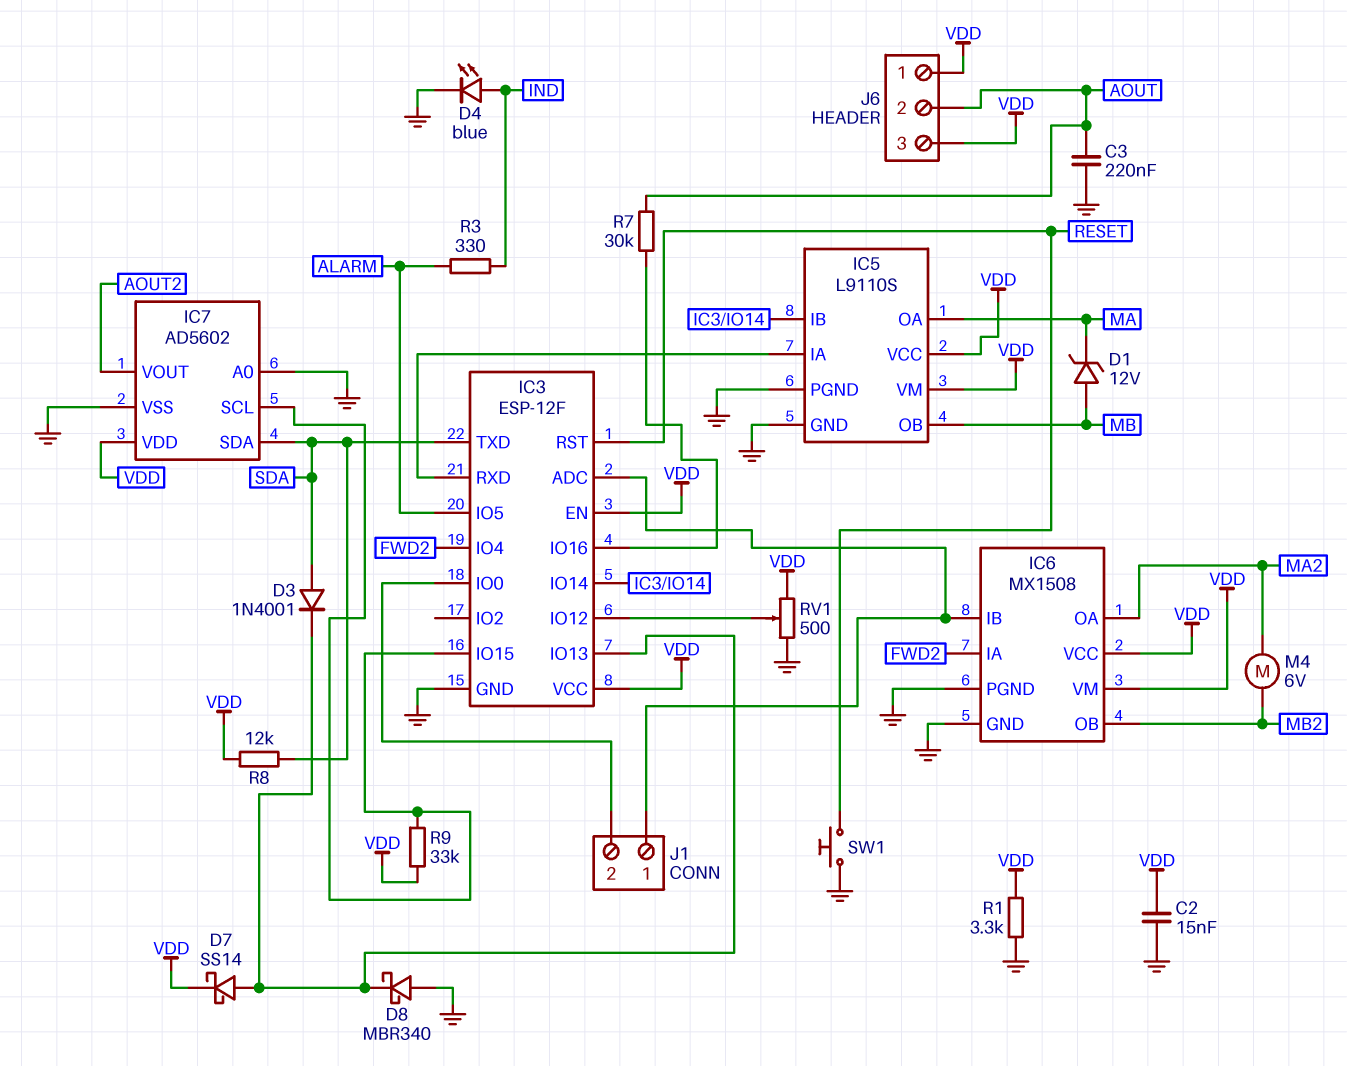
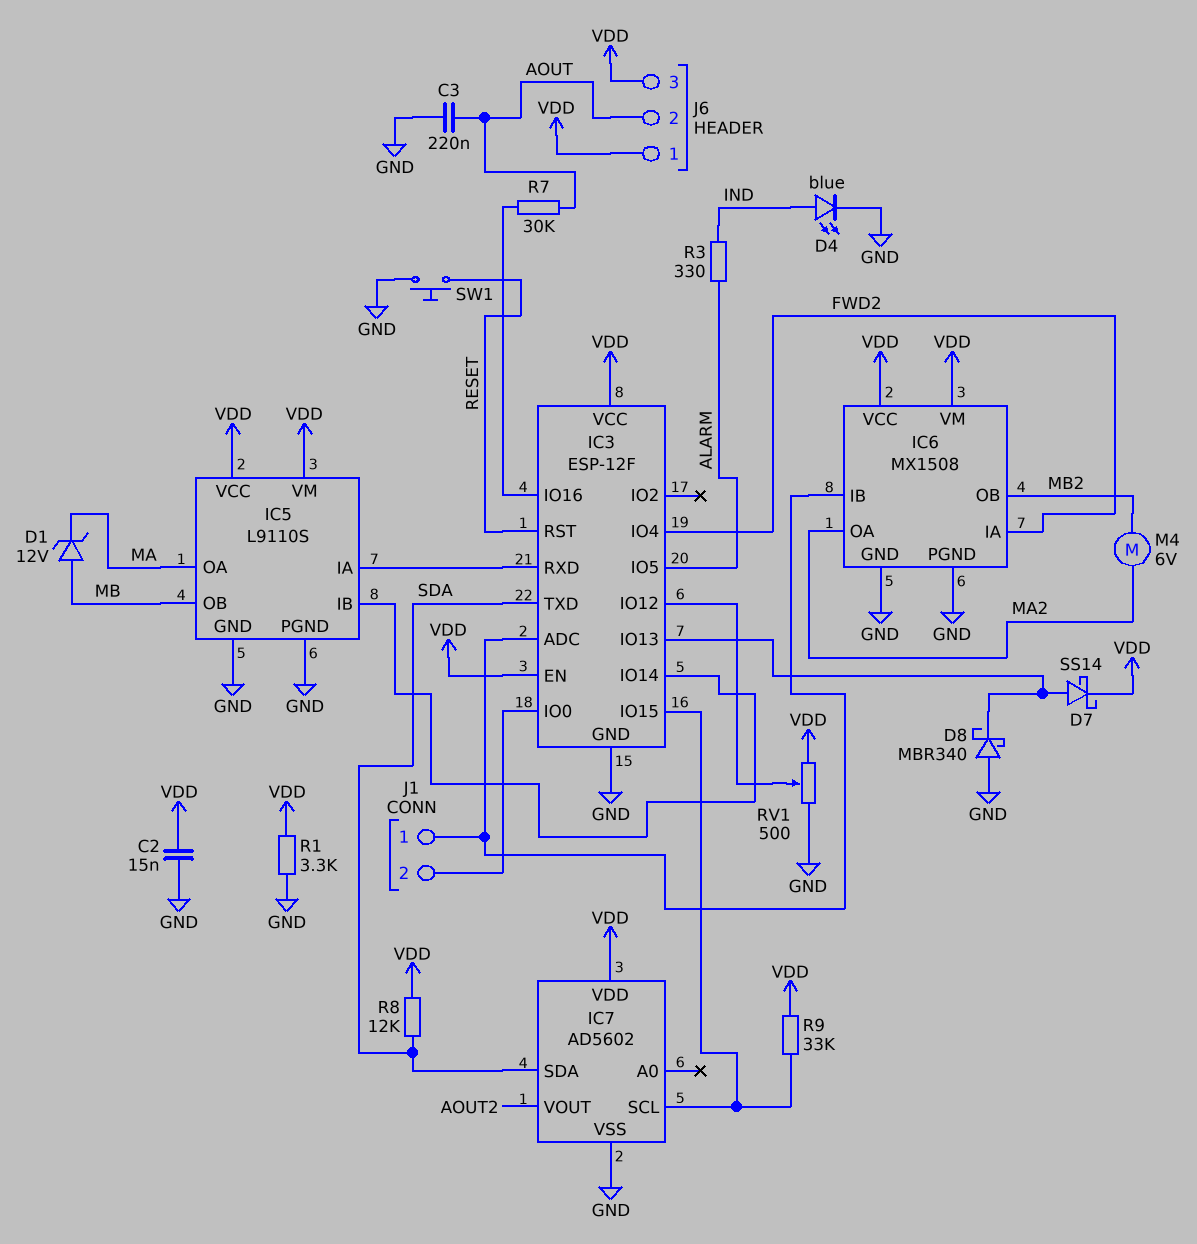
D3: diode 1N4001 (A SDA, K IC3/IO13) -> none
IC7 pin A0: GND -> none

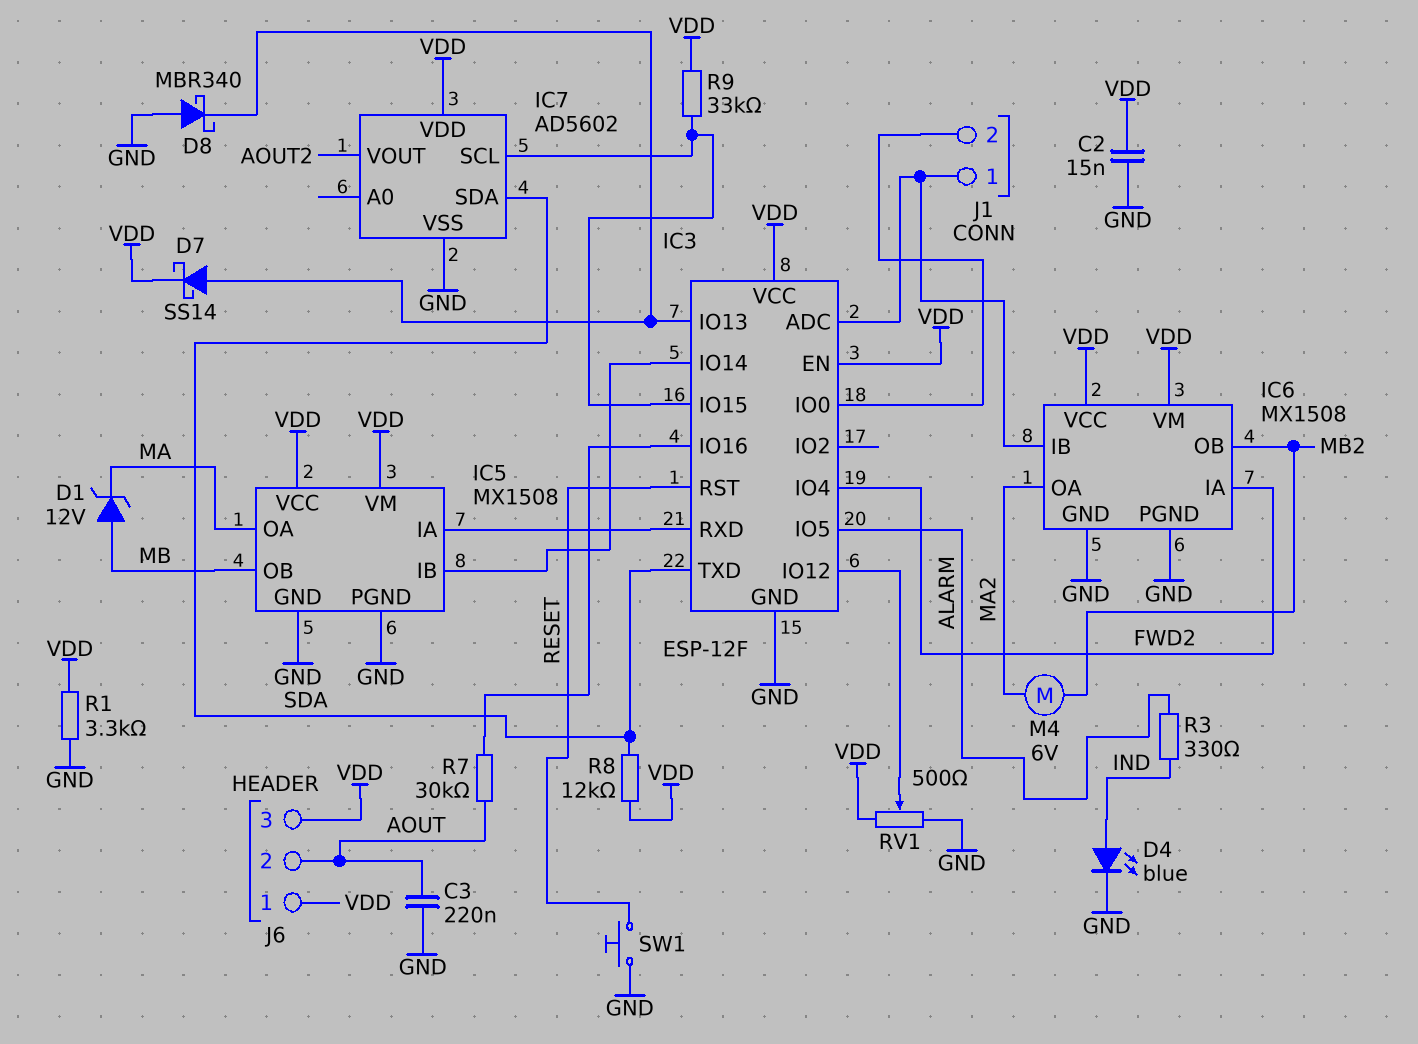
IC5: L9110S -> MX1508

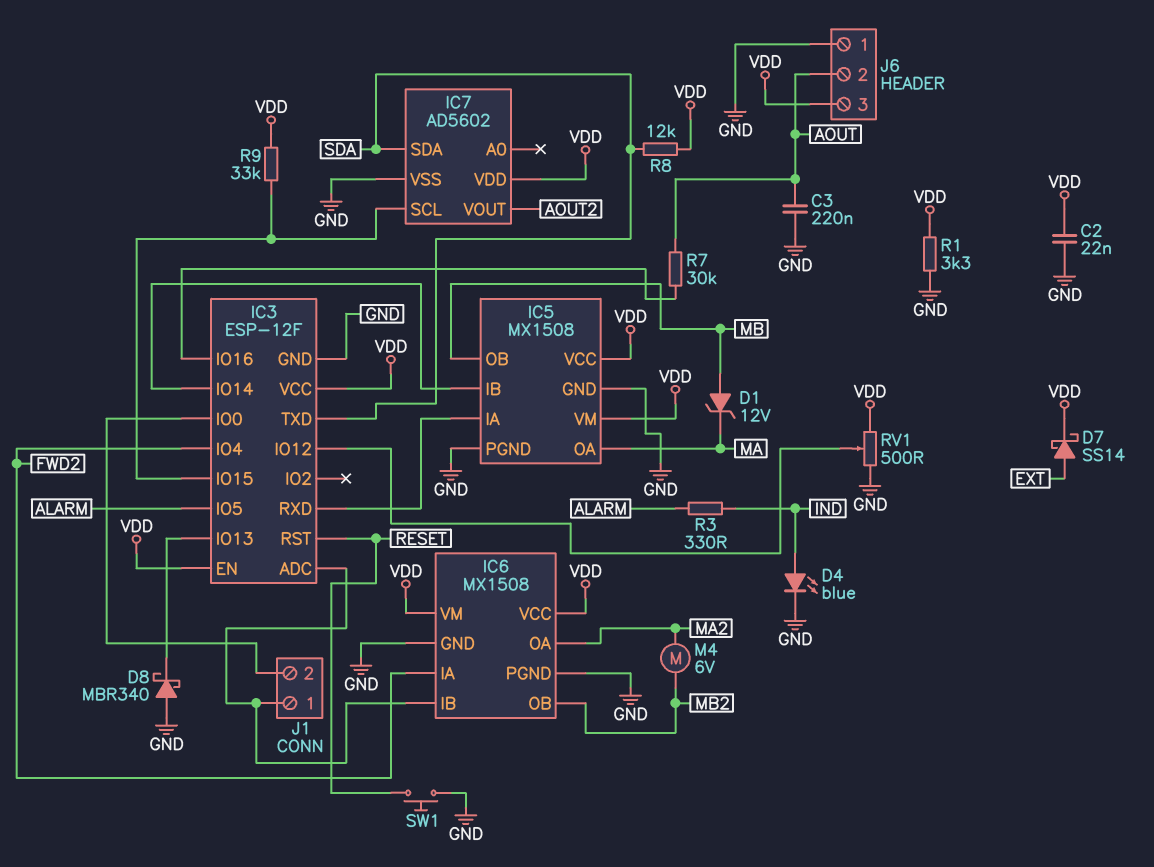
C2: 15nF (GND, VDD) -> 22nF (GND, VDD)
D7: schottky SS14 (A IC3/IO13, K VDD) -> schottky SS14 (A EXT, K VDD)
J6 pin 1: VDD -> GND

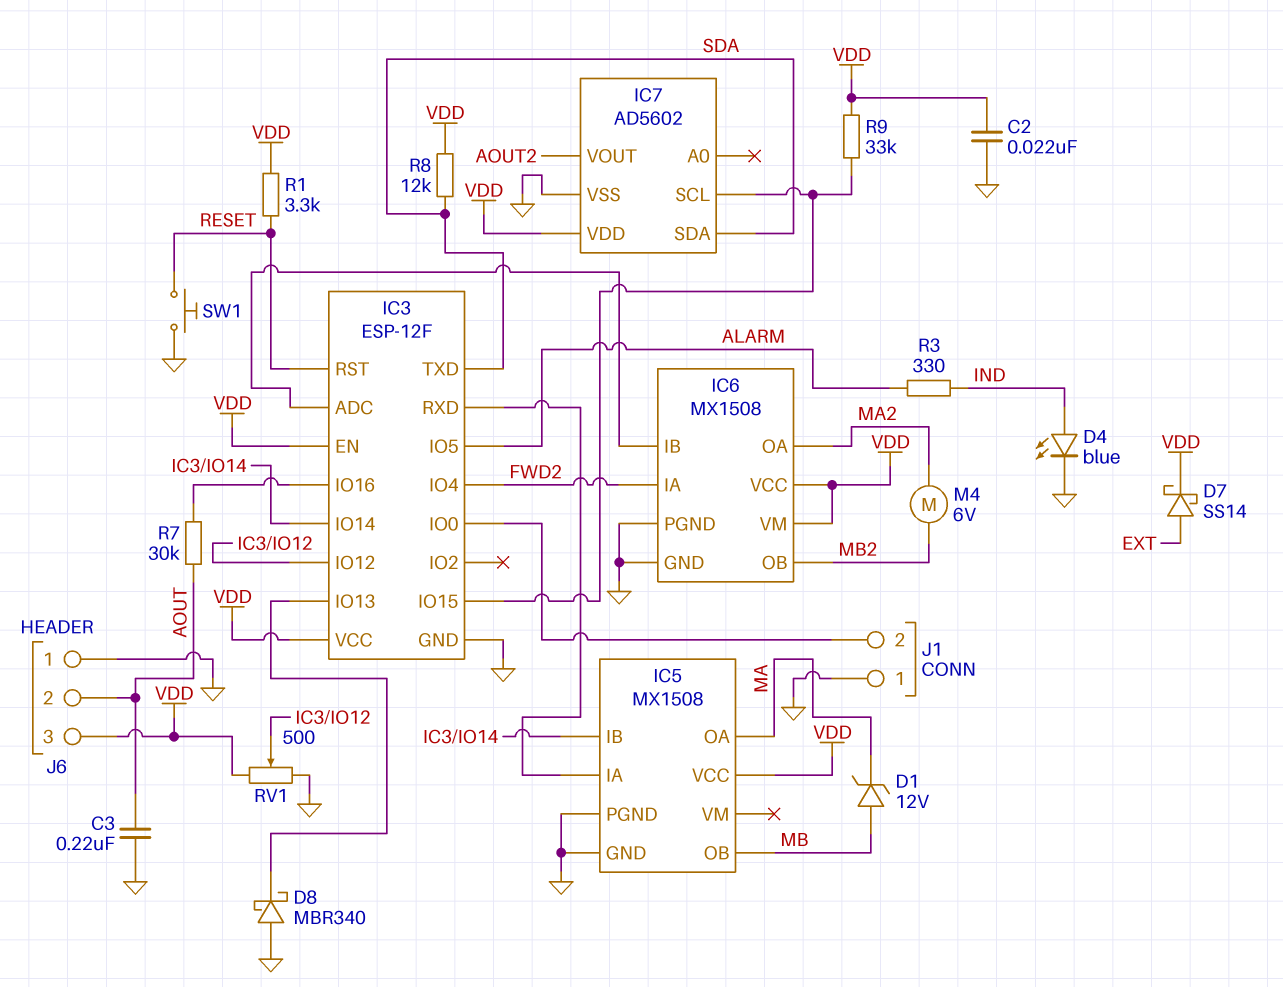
IC5 pin VM: VDD -> none
J1 pin 1: IC3/ADC -> GND
R1: 3.3k (GND, VDD) -> 3.3k (RESET, VDD)

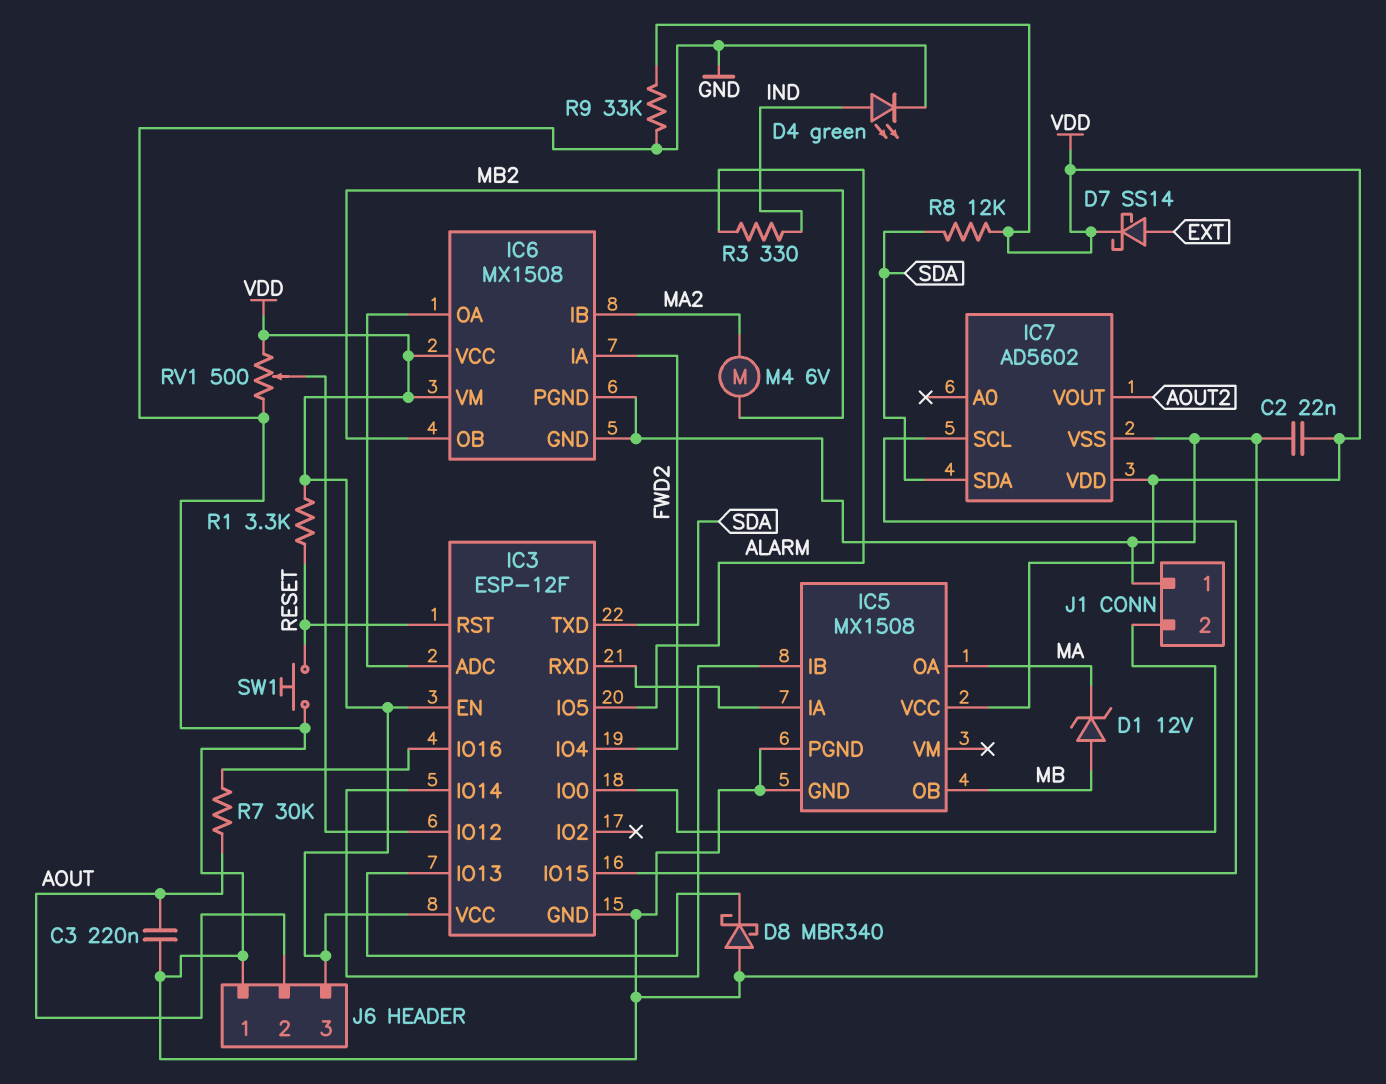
D4: LED blue (A IND, K GND) -> LED green (A IND, K GND)
IC6 pin IB: IC3/ADC -> MA2
IC6 pin OA: MA2 -> IC3/ADC
R9: 33k (IC3/IO15, VDD) -> 33k (GND, VDD)

